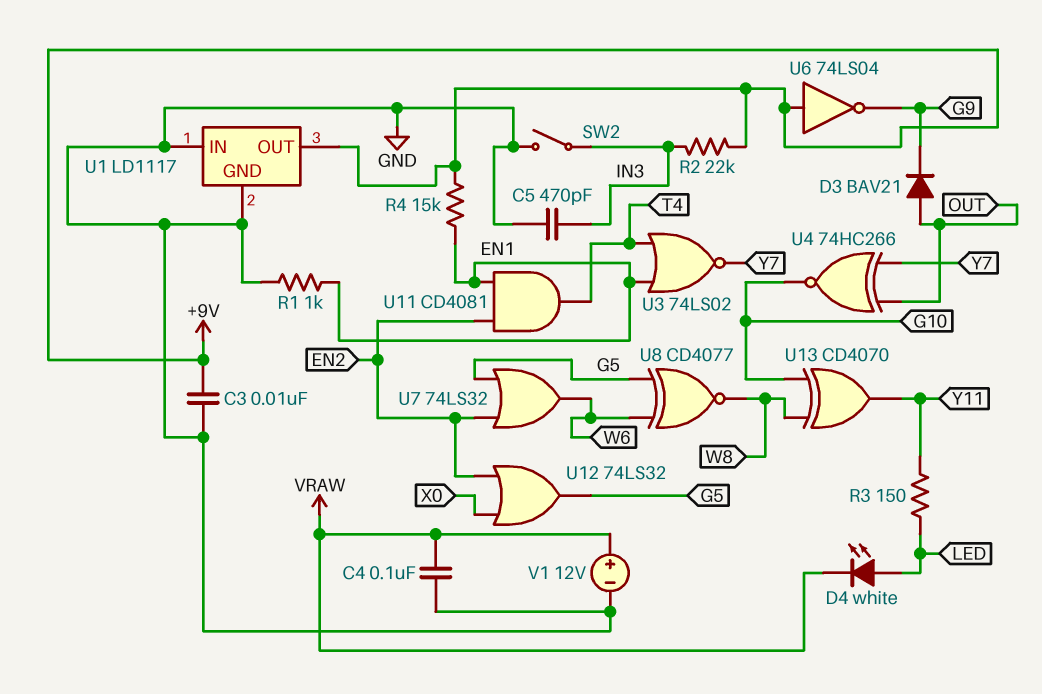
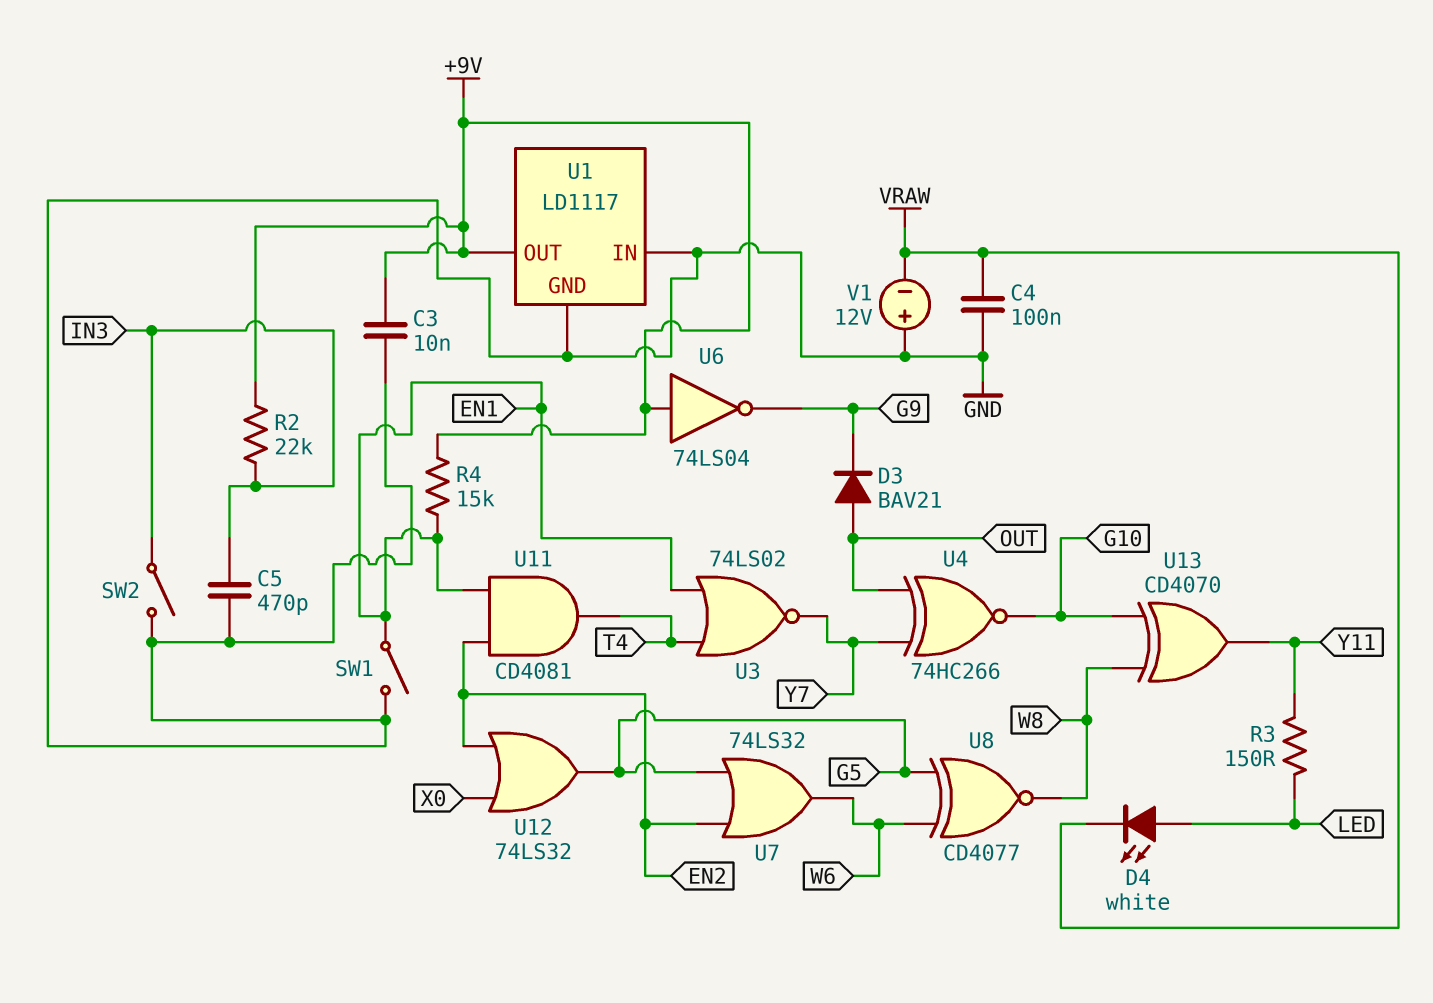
R1: 1k (EN1, GND) -> none
SW1: none -> switch (EN1, GND)
V1: 12V (plus VRAW, minus GND) -> 12V (plus GND, minus VRAW)

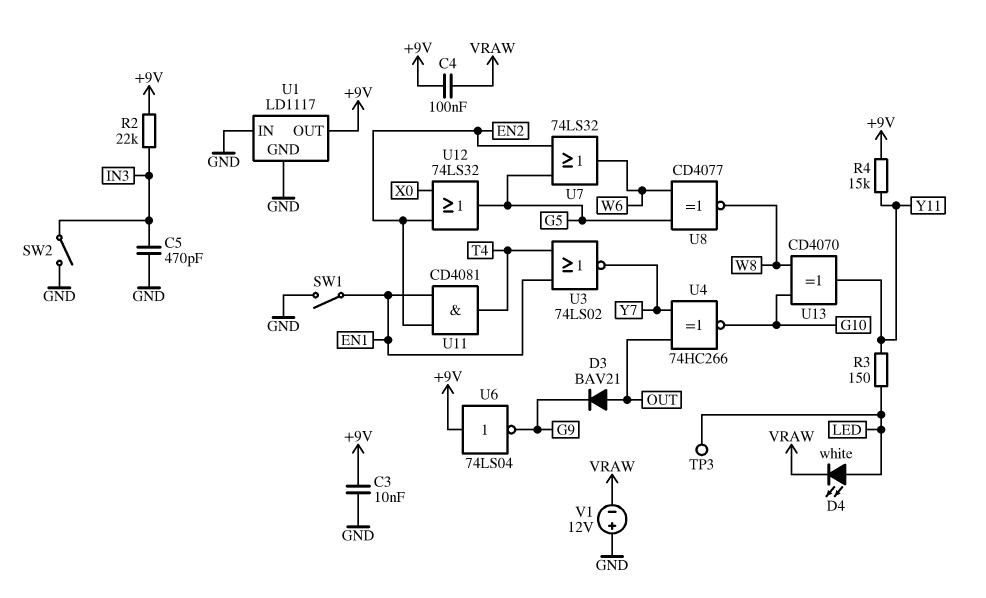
C4: 100nF (GND, VRAW) -> 100nF (+9V, VRAW)
R4: 15k (+9V, EN1) -> 15k (+9V, Y11)
TP3: none -> test point (LED)

